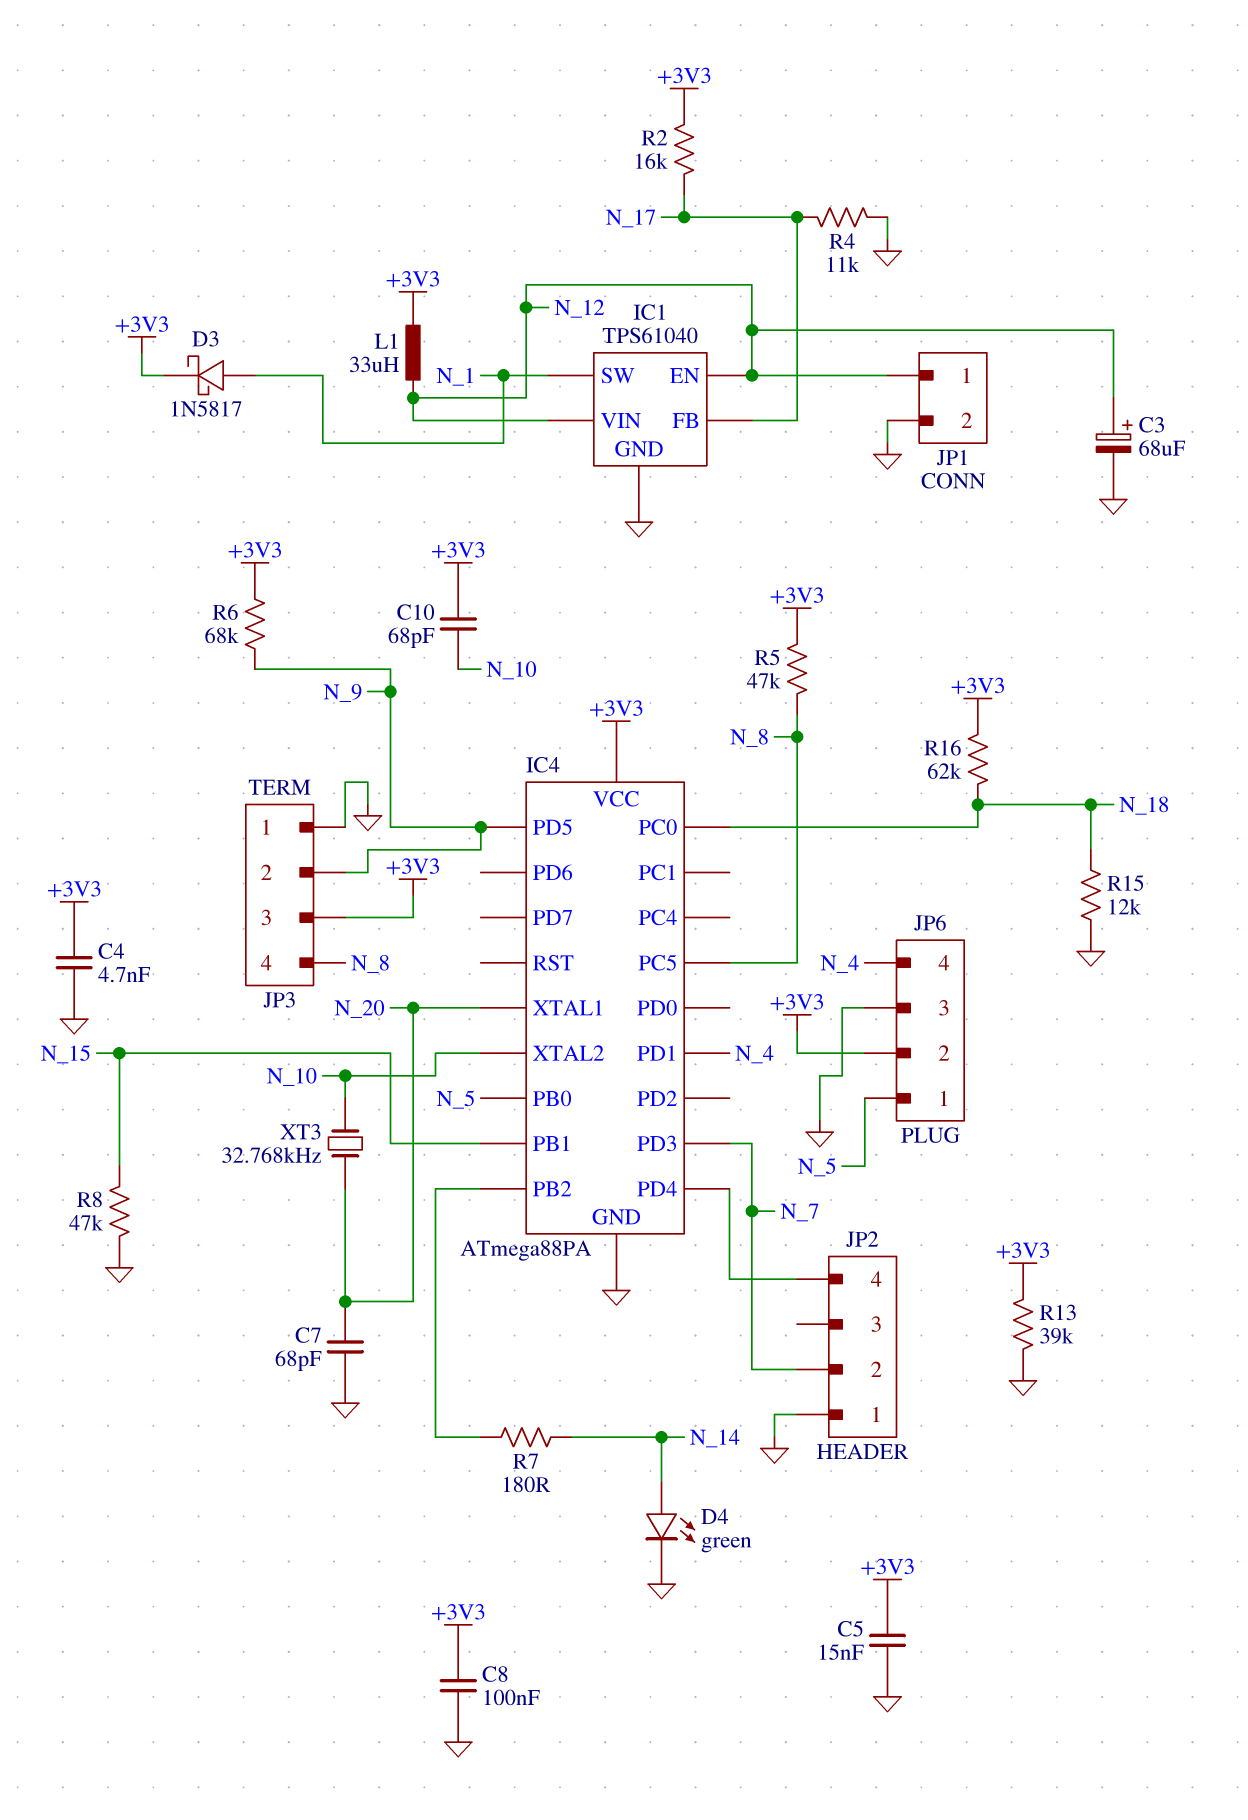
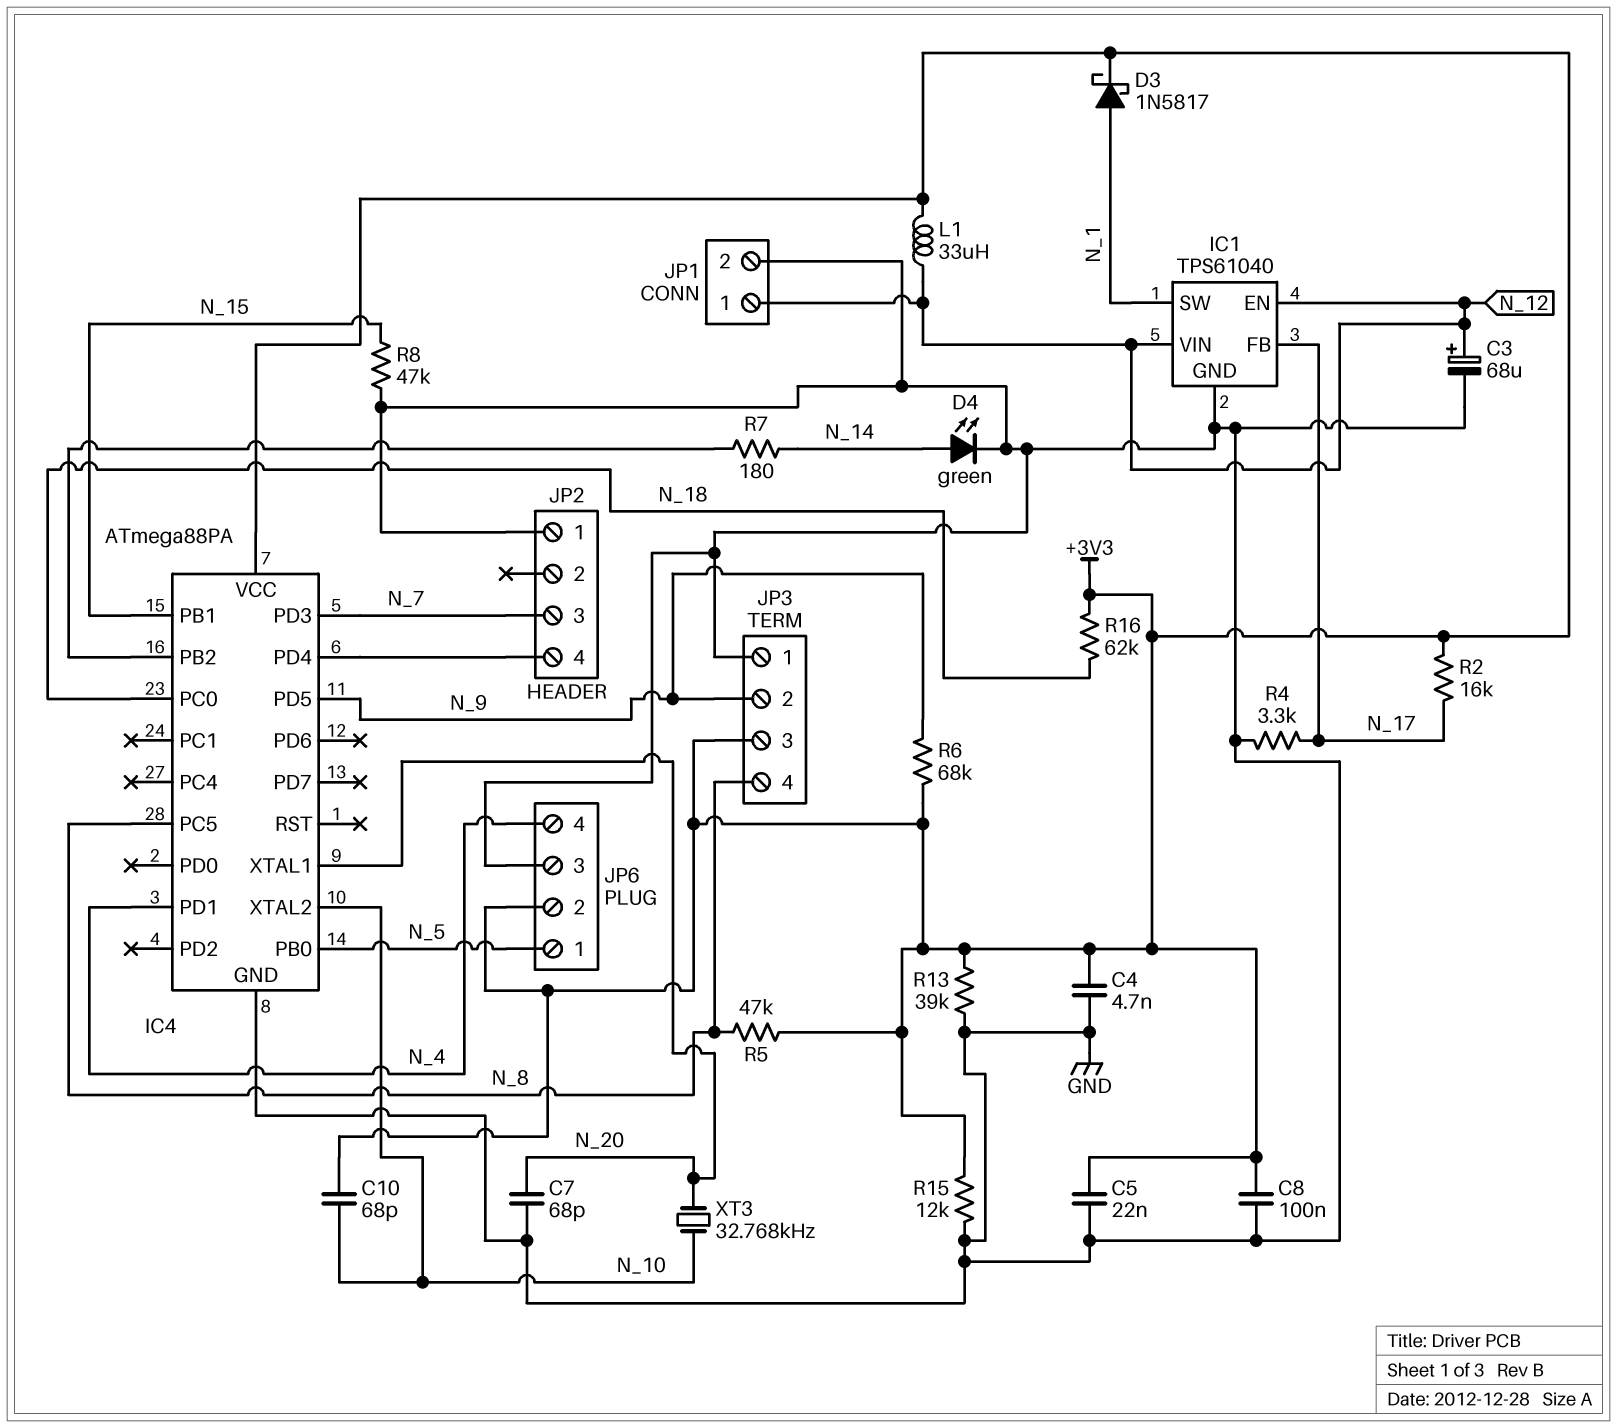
C5: 15nF (+3V3, GND) -> 22nF (+3V3, GND)
JP2 pin 2: N_7 -> none
JP2 pin 3: none -> N_7
R4: 11k (GND, N_17) -> 3.3k (GND, N_17)
R15: 12k (GND, N_18) -> 12k (+3V3, GND)

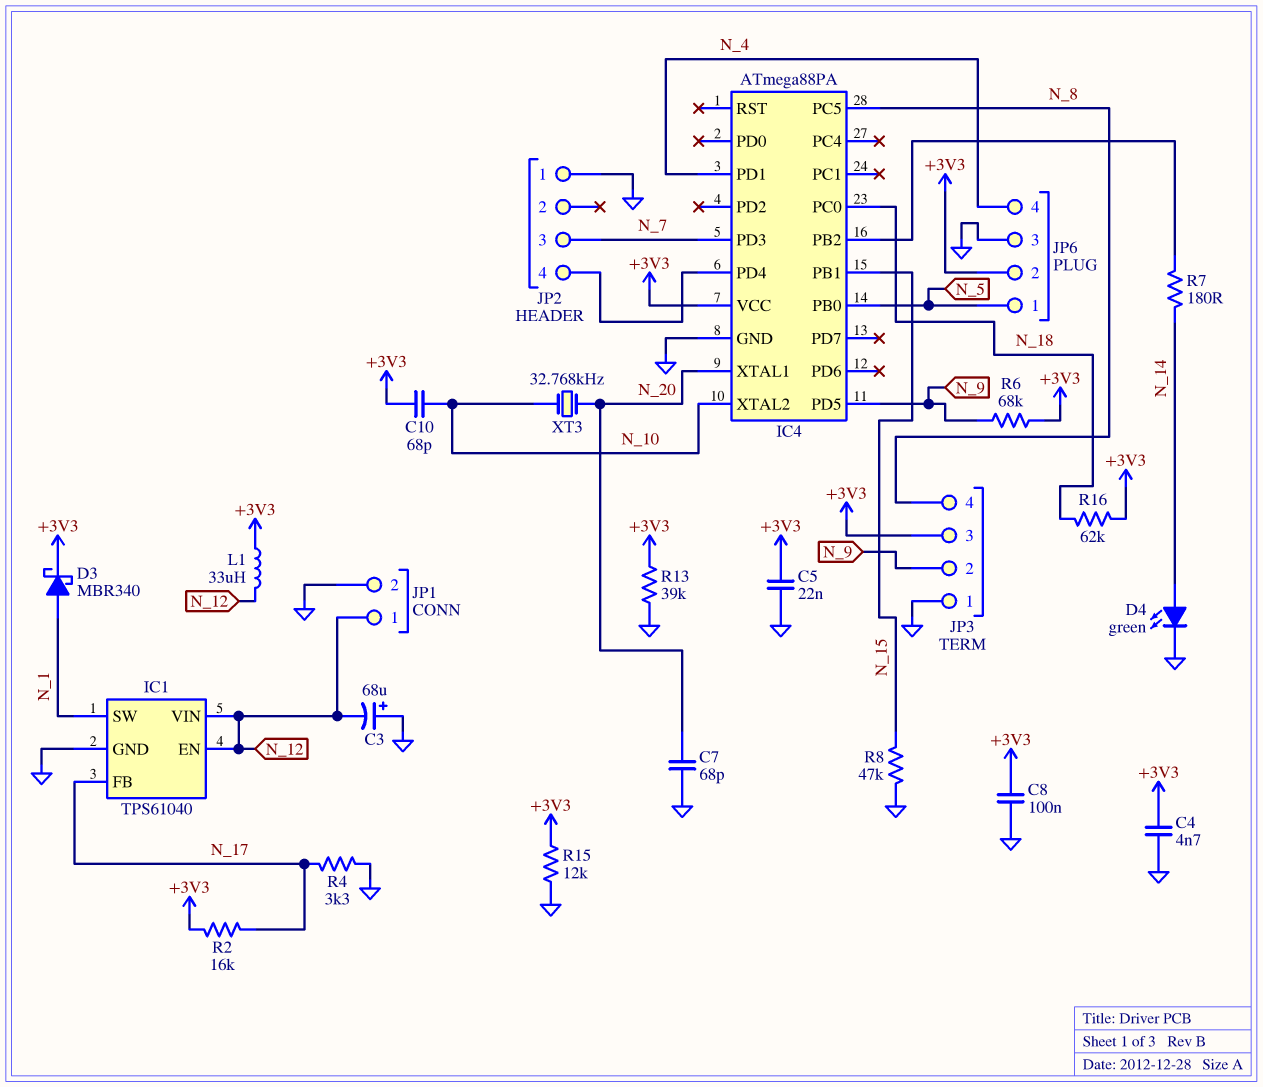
C3: 68uF (plus N_12, minus GND) -> 68uF (plus GND, minus N_12)
D3: schottky 1N5817 (A N_1, K +3V3) -> schottky MBR340 (A N_1, K +3V3)
R5: 47k (+3V3, N_8) -> none

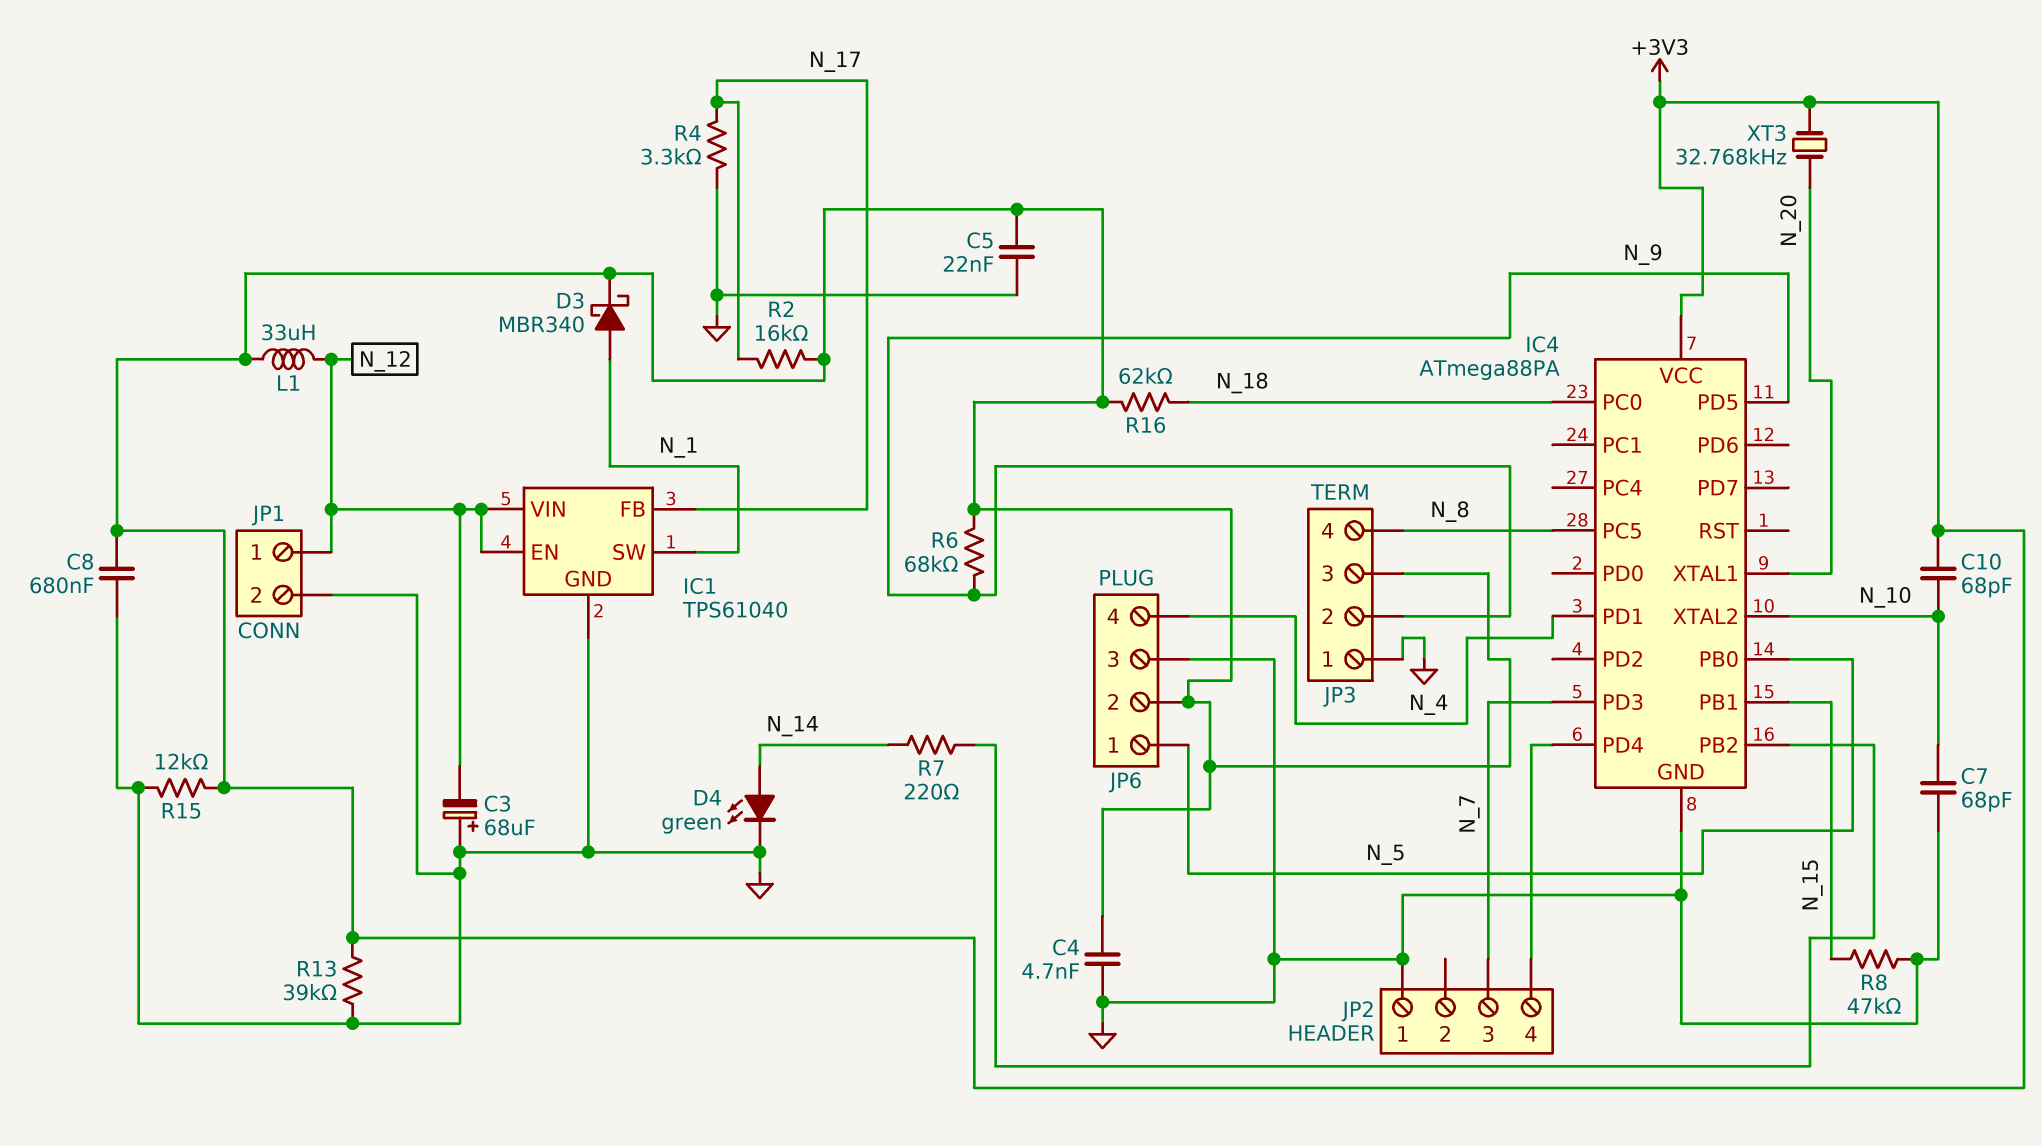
C7: 68pF (GND, N_20) -> 68pF (GND, N_10)
C8: 100nF (+3V3, GND) -> 680nF (+3V3, GND)
R7: 180 (IC4/PB2, N_14) -> 220 (IC4/PB2, N_14)
XT3: 32.768kHz (N_10, N_20) -> 32.768kHz (+3V3, N_20)

